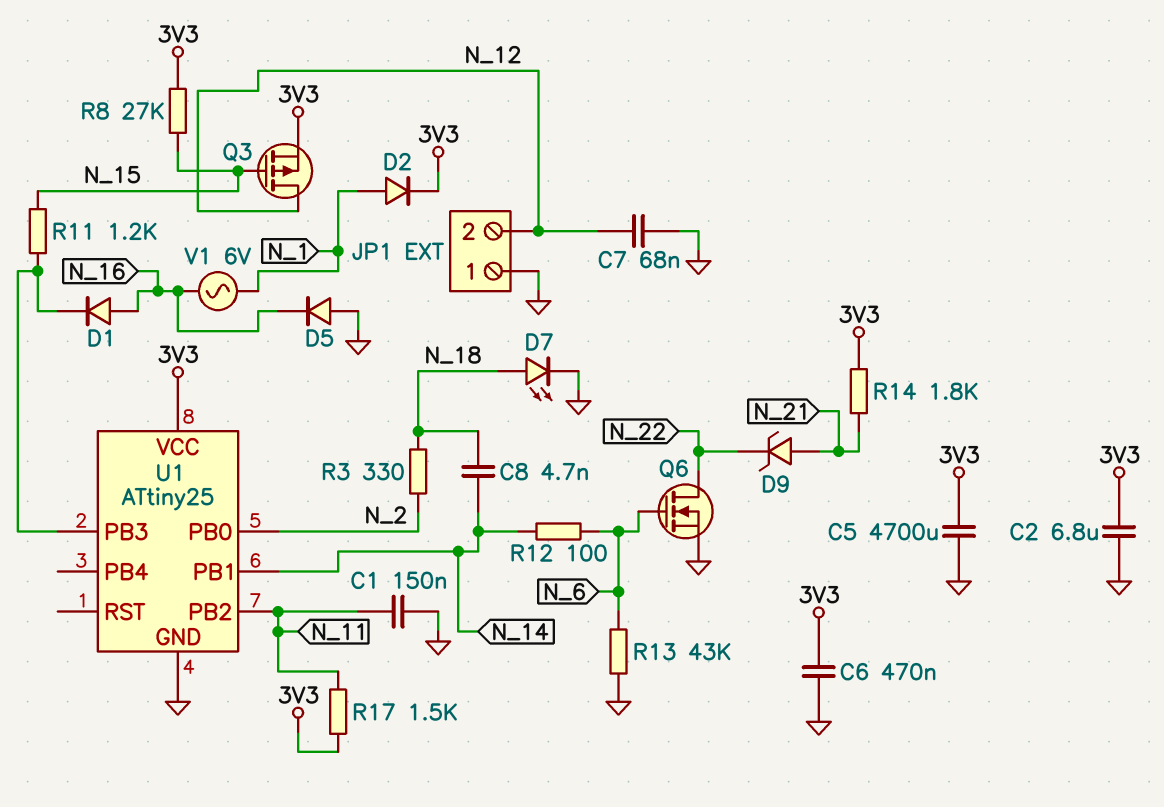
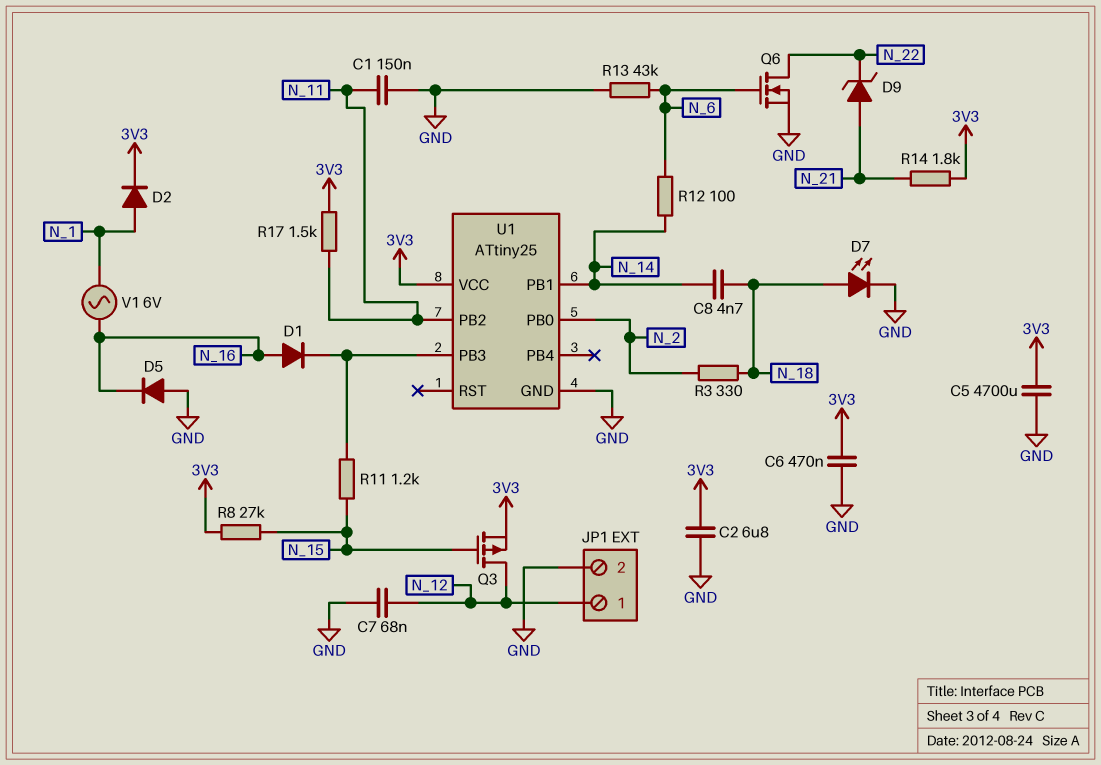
JP1 pin 1: GND -> N_12
JP1 pin 2: N_12 -> GND

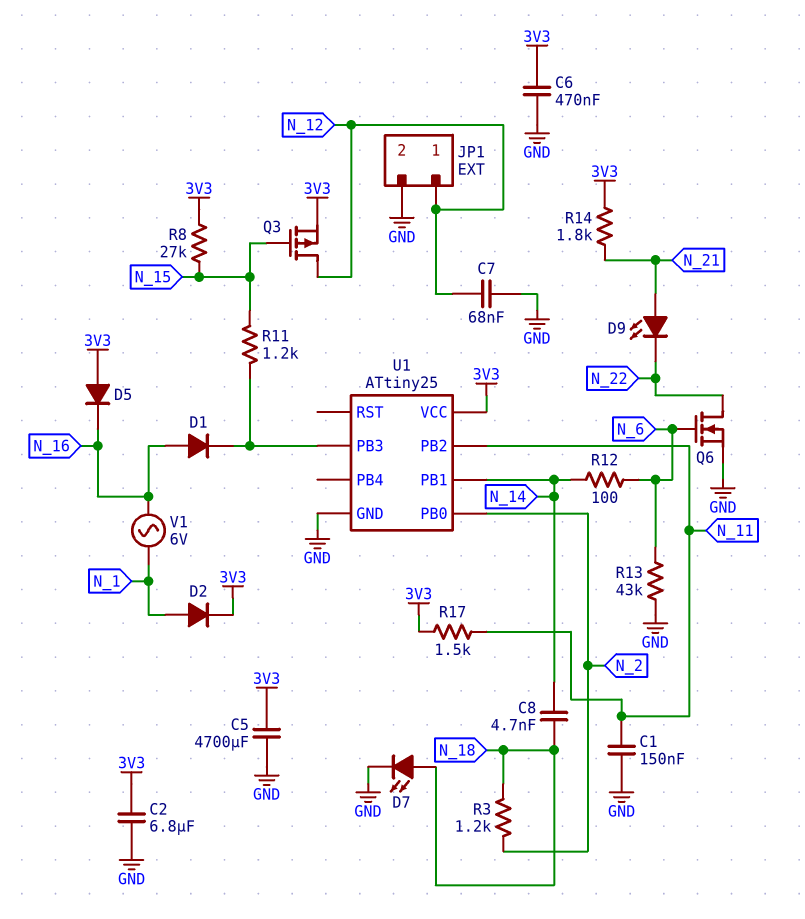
D5: diode (A GND, K N_16) -> diode (A 3V3, K N_16)
D9: zener (A N_21, K N_22) -> LED (A N_21, K N_22)
R3: 330 (N_2, N_18) -> 1.2k (N_2, N_18)

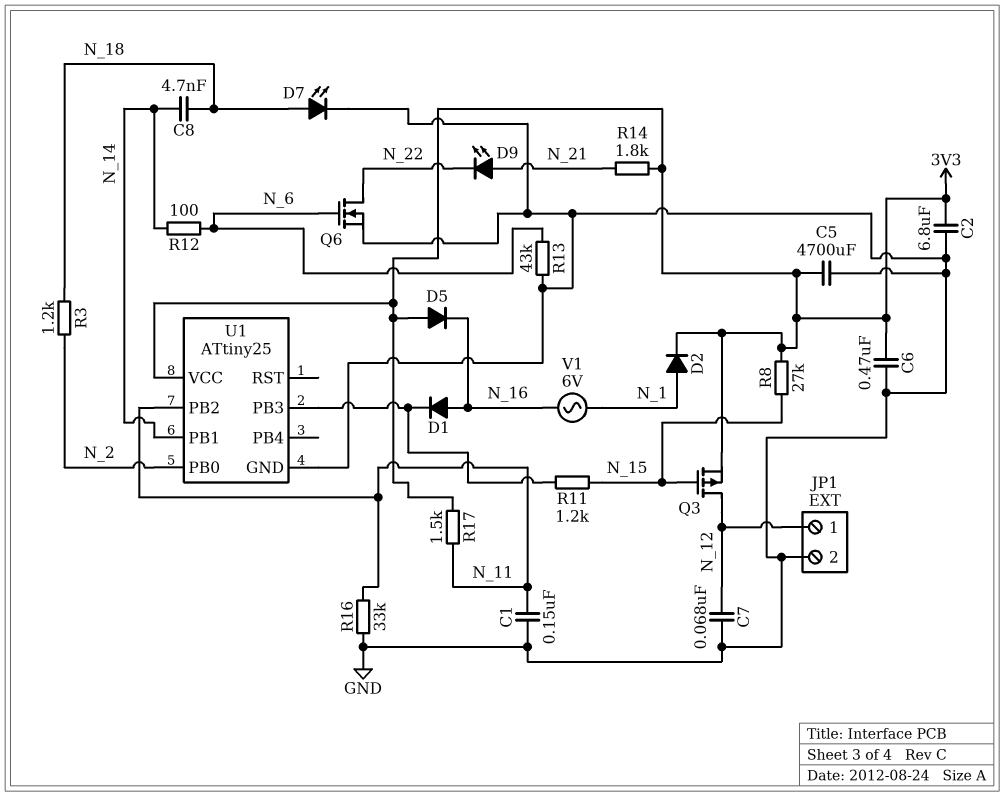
R16: none -> 33k (GND, N_11)

